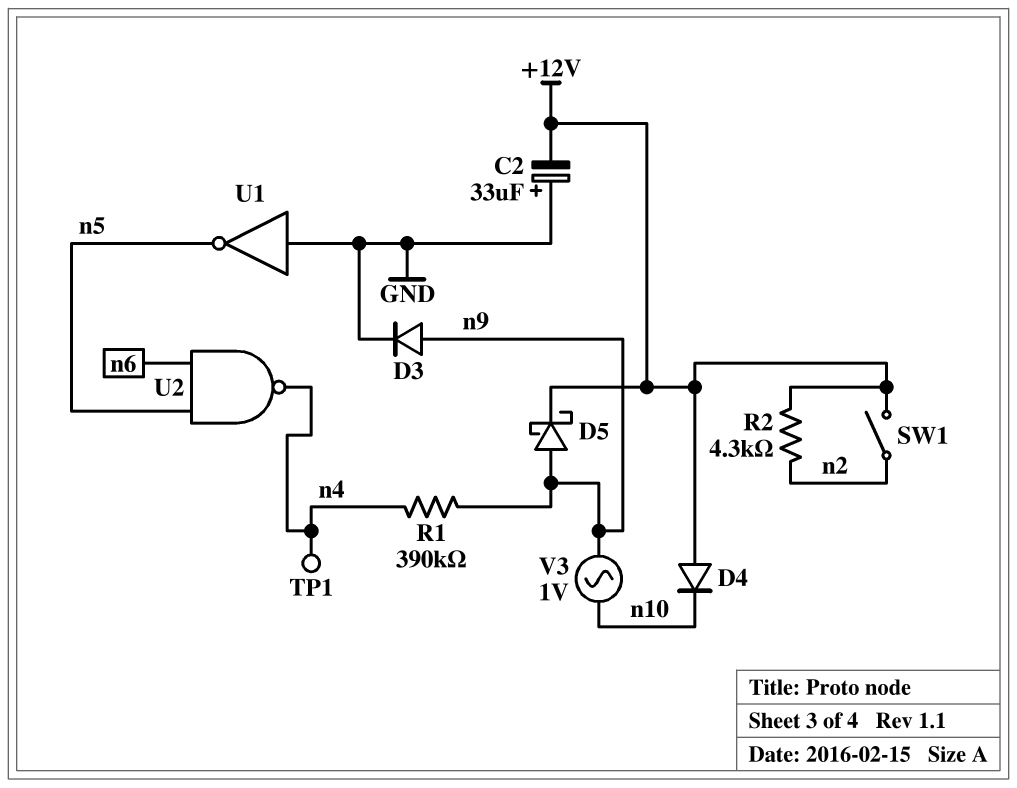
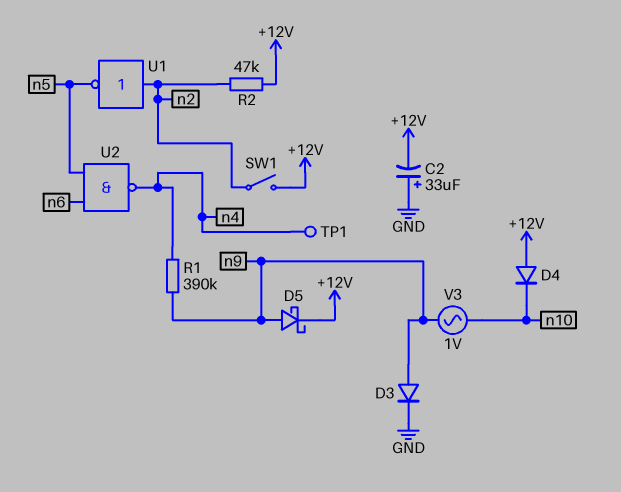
R2: 4.3k (+12V, n2) -> 47k (+12V, n2)
U1: NOT (in GND, out n5) -> NOT (in n2, out n5)

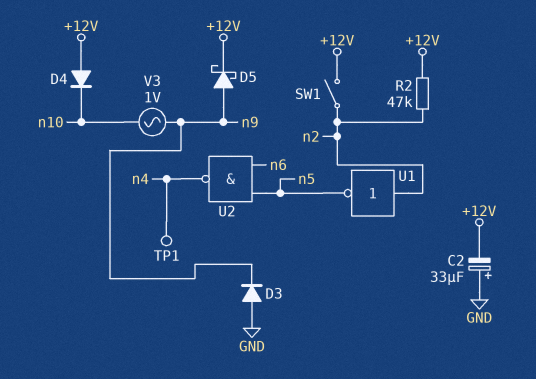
D3: diode (A n9, K GND) -> diode (A GND, K n9)
R1: 390k (n4, n9) -> none

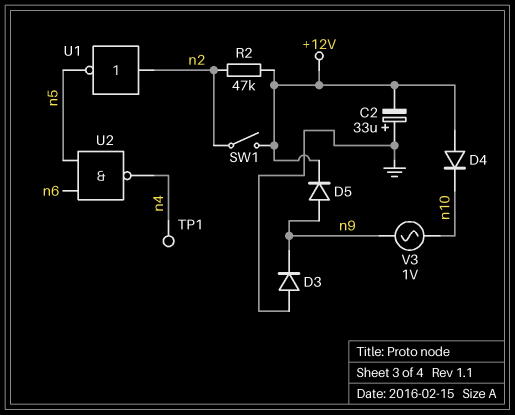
D5: schottky (A n9, K +12V) -> diode (A n9, K +12V)

